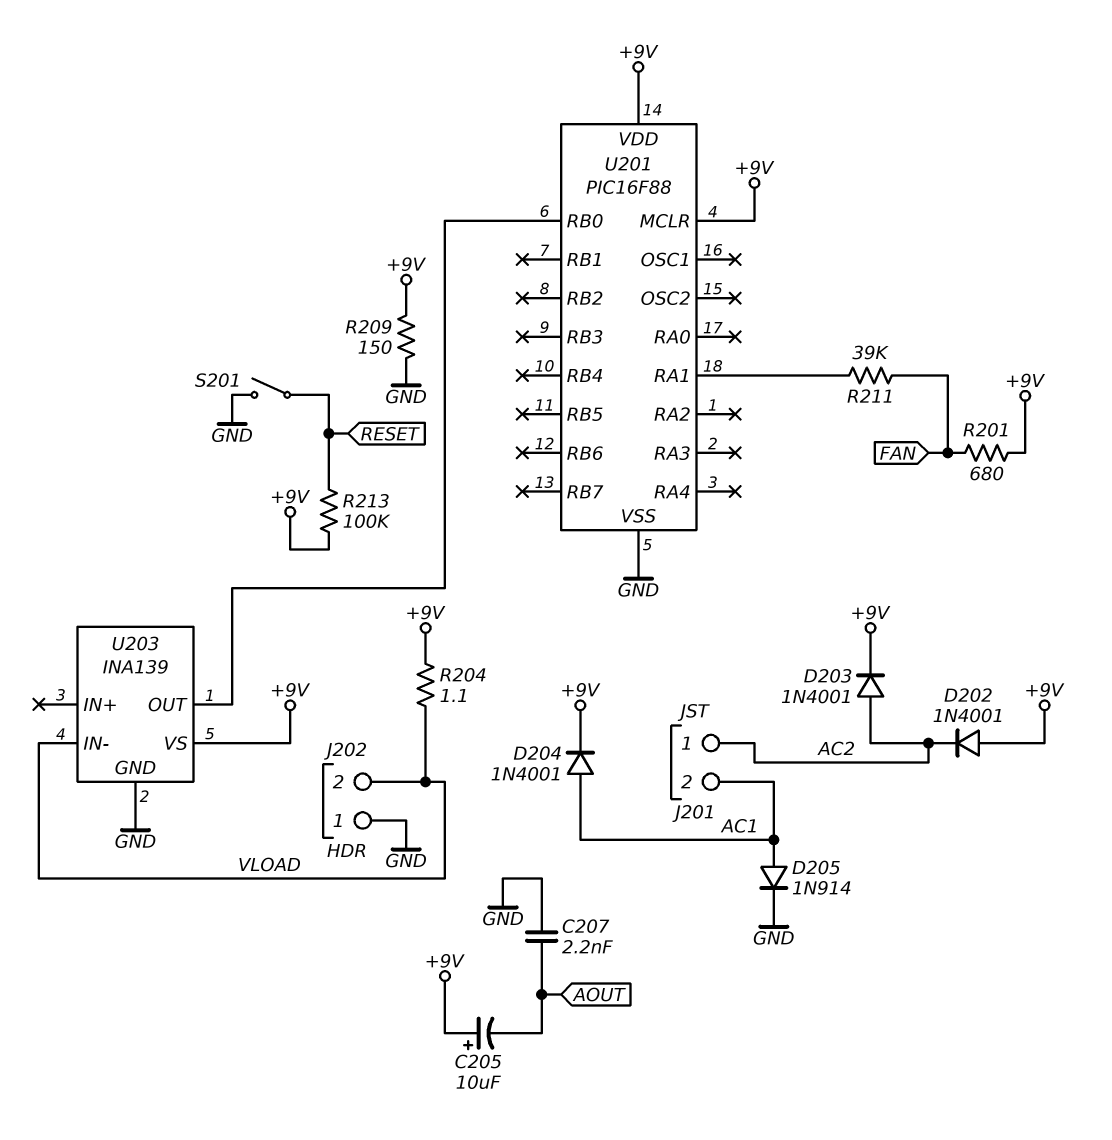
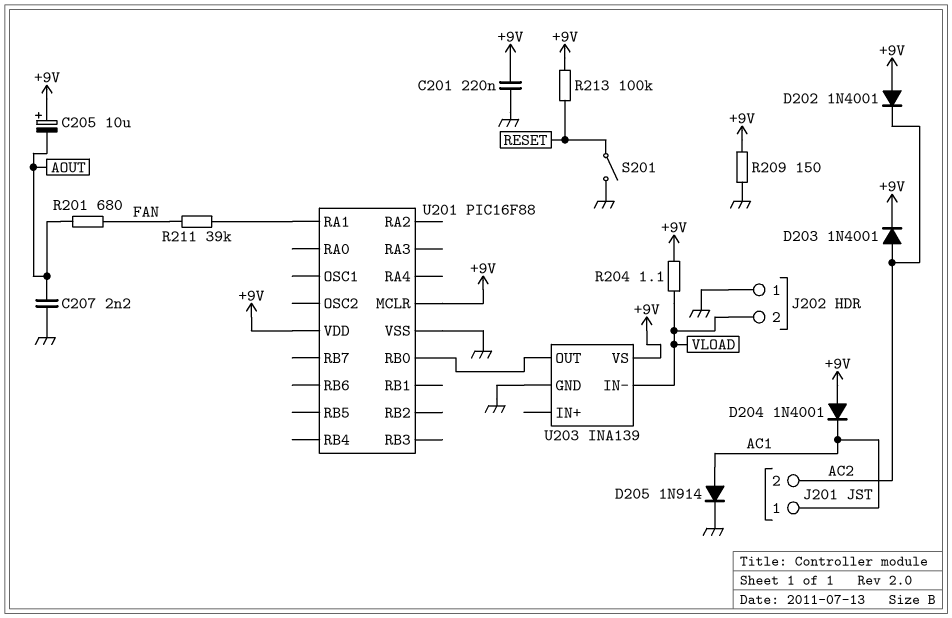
C201: none -> 220nF (+9V, GND)
D204: diode 1N4001 (A AC1, K +9V) -> diode 1N4001 (A +9V, K AC1)
J201 pin 1: AC2 -> AC1
J201 pin 2: AC1 -> AC2
R201: 680 (+9V, FAN) -> 680 (AOUT, FAN)

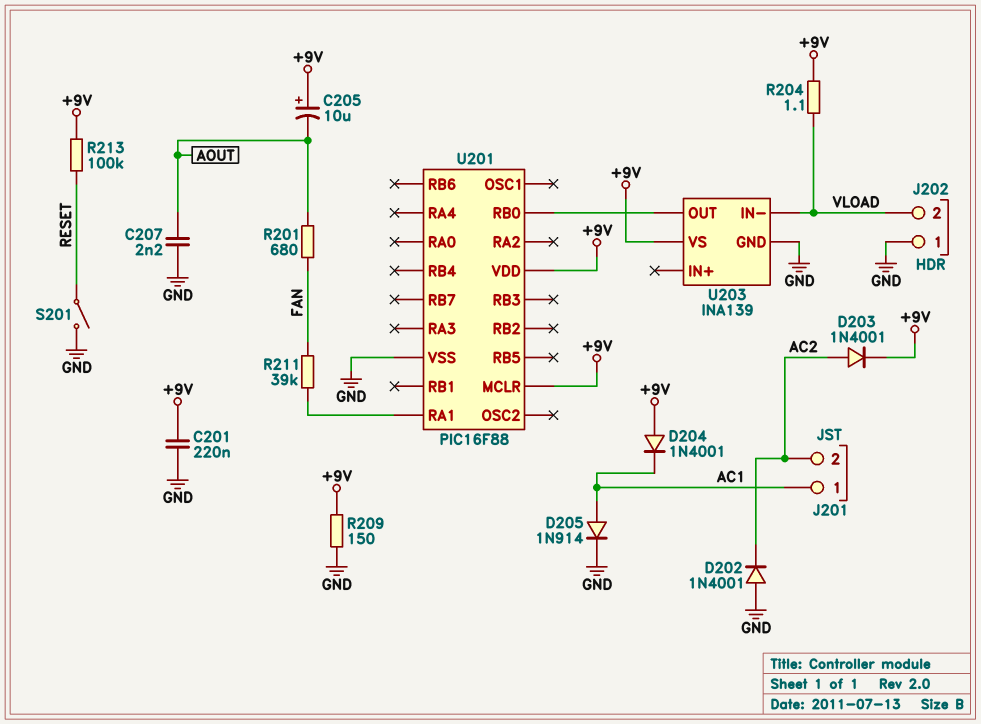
D202: diode 1N4001 (A +9V, K AC2) -> diode 1N4001 (A GND, K AC2)

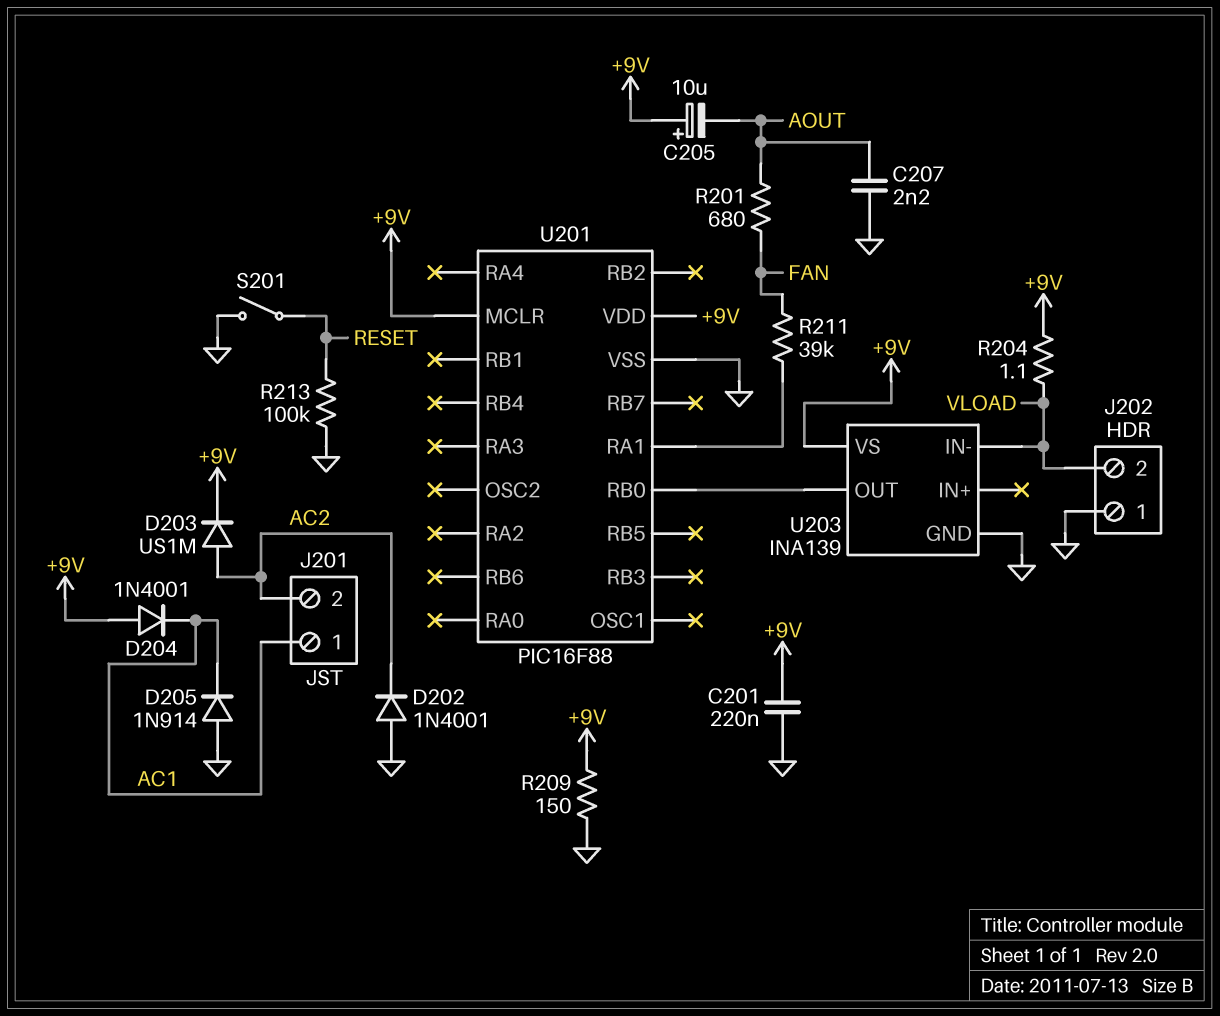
D203: diode 1N4001 (A AC2, K +9V) -> diode US1M (A AC2, K +9V)
D205: diode 1N914 (A AC1, K GND) -> diode 1N914 (A GND, K AC1)
R213: 100k (+9V, RESET) -> 100k (GND, RESET)

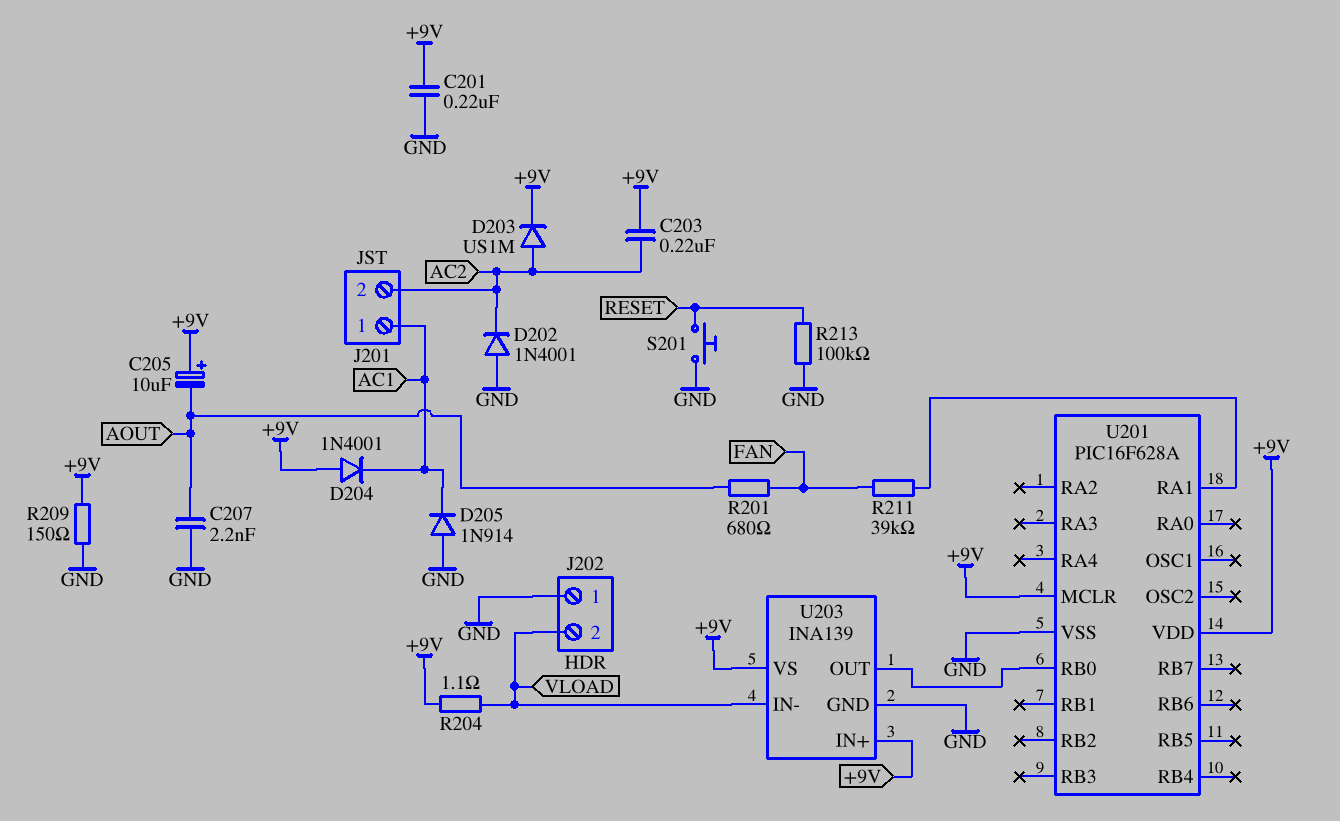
C203: none -> 220nF (+9V, AC2)
S201: switch (GND, RESET) -> button (GND, RESET)
U201: PIC16F88 -> PIC16F628A
U203 pin IN+: none -> +9V

